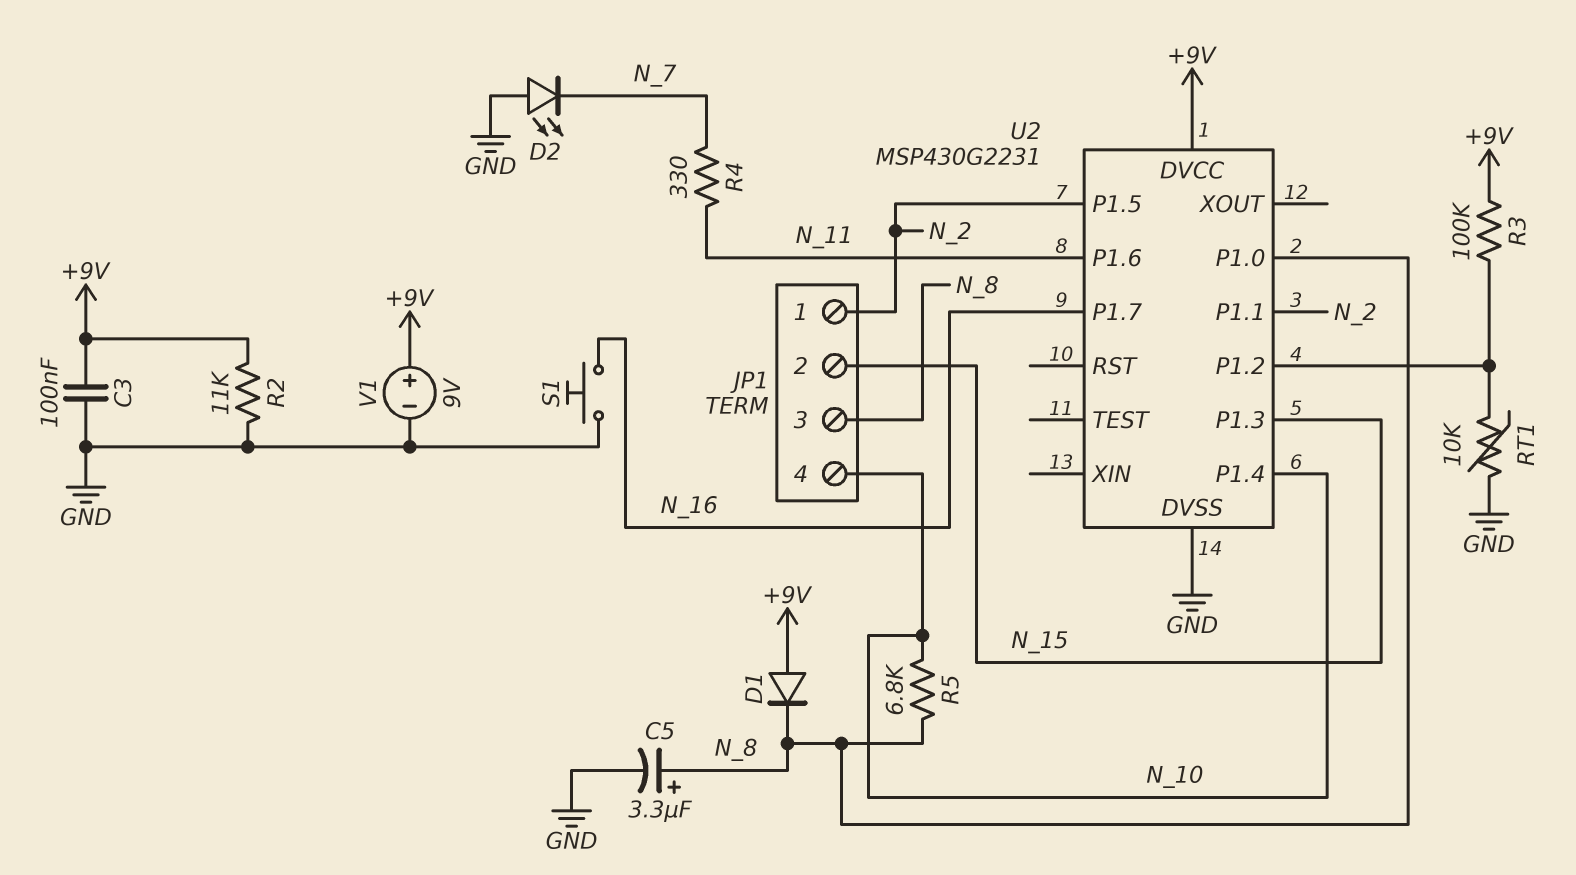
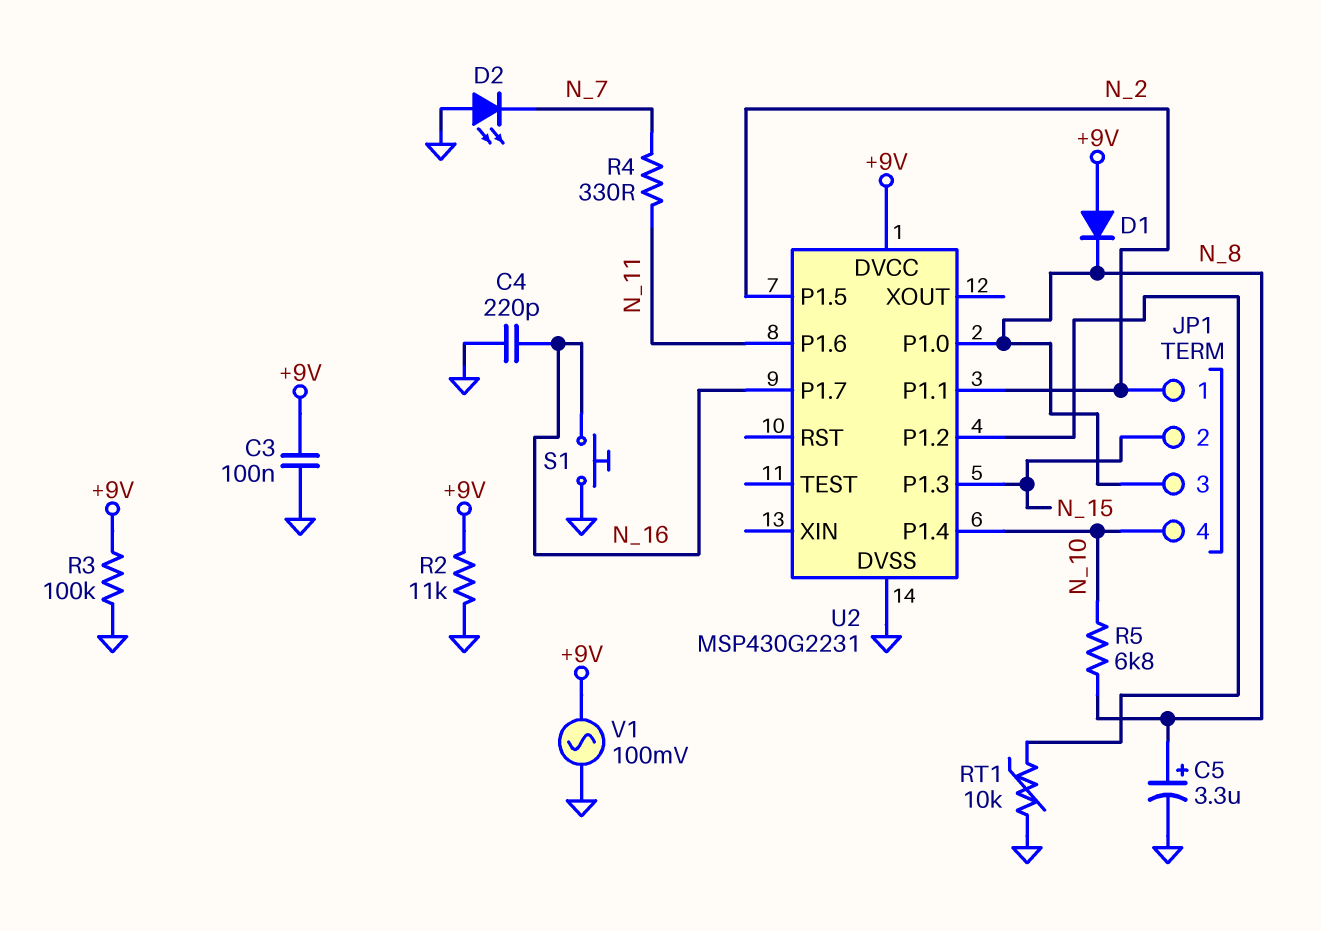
C4: none -> 220pF (GND, N_16)
R3: 100k (+9V, U2/P1.2) -> 100k (+9V, GND)
V1: 9V (plus +9V, minus GND) -> AC 100mV (+9V, GND)

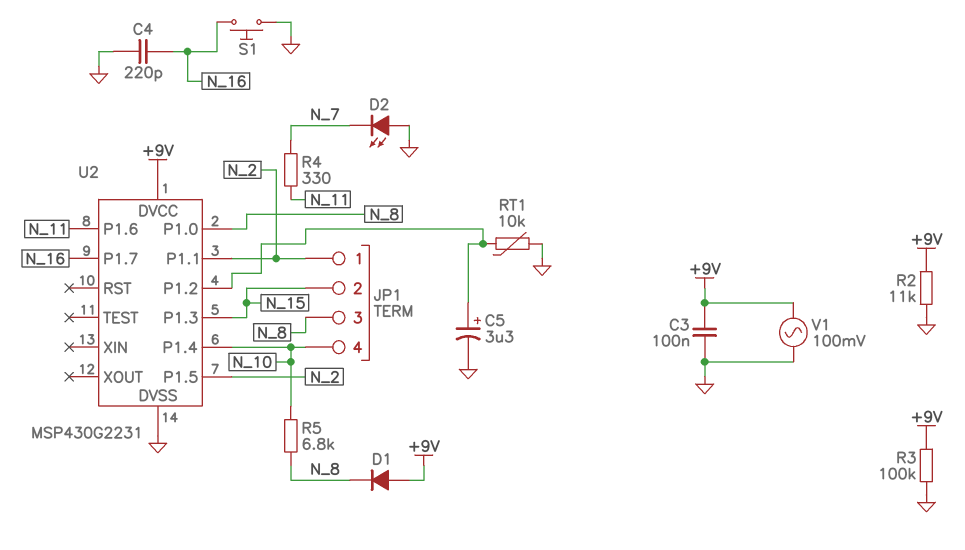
C5: 3.3uF (plus N_8, minus GND) -> 3.3uF (plus U2/P1.2, minus GND)

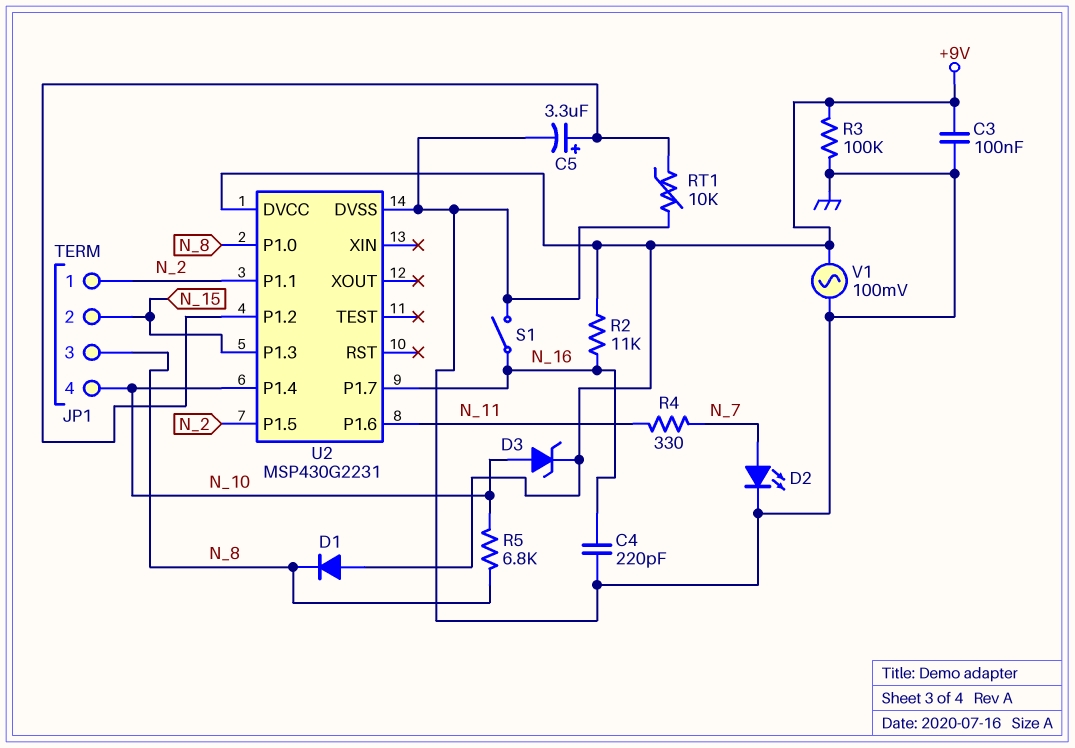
D2: LED (A GND, K N_7) -> LED (A N_7, K GND)
D3: none -> zener (A N_10, K +9V)
R2: 11k (+9V, GND) -> 11k (+9V, N_16)
S1: button (GND, N_16) -> switch (GND, N_16)

